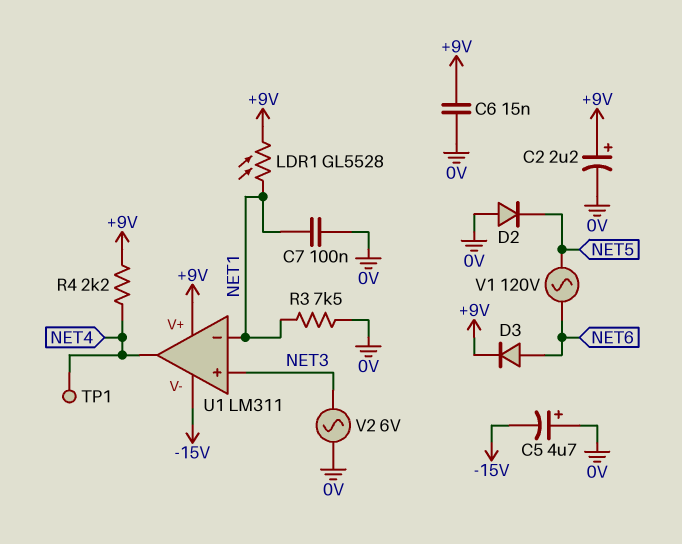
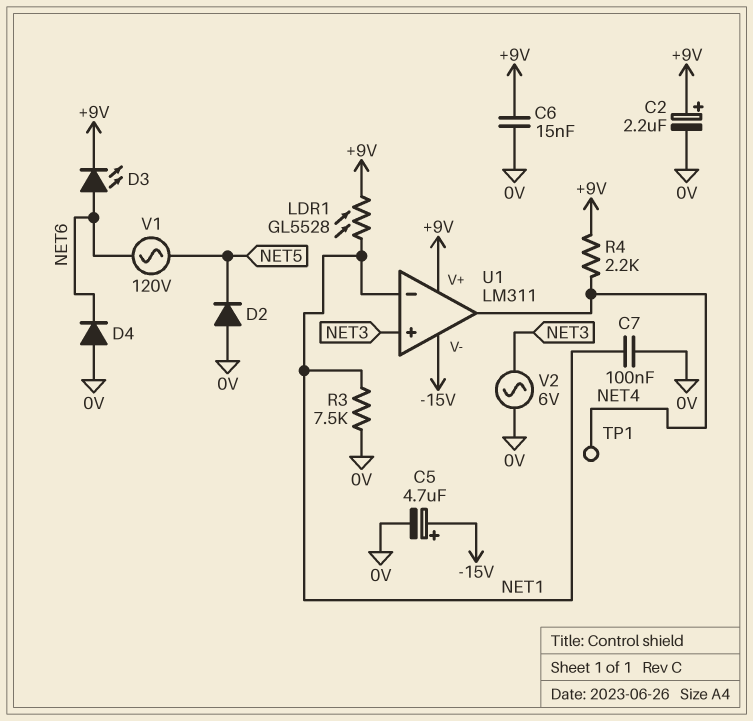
C5: 4.7uF (plus 0V, minus -15V) -> 4.7uF (plus -15V, minus 0V)
D3: diode (A NET6, K +9V) -> LED (A NET6, K +9V)
D4: none -> diode (A 0V, K NET6)

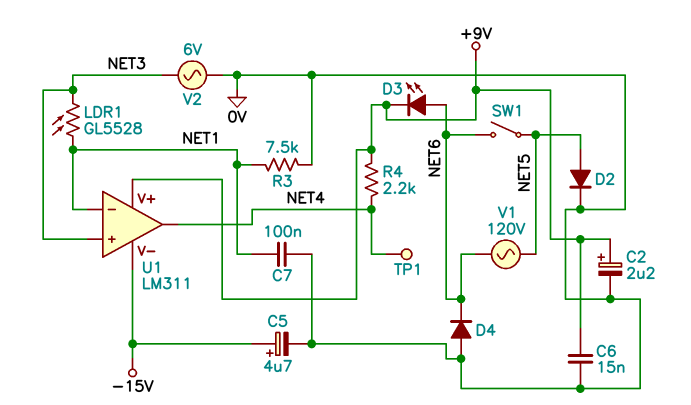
D2: diode (A 0V, K NET5) -> diode (A NET5, K 0V)
LDR1: GL5528 (+9V, NET1) -> GL5528 (NET1, NET3)
SW1: none -> switch (NET5, NET6)

